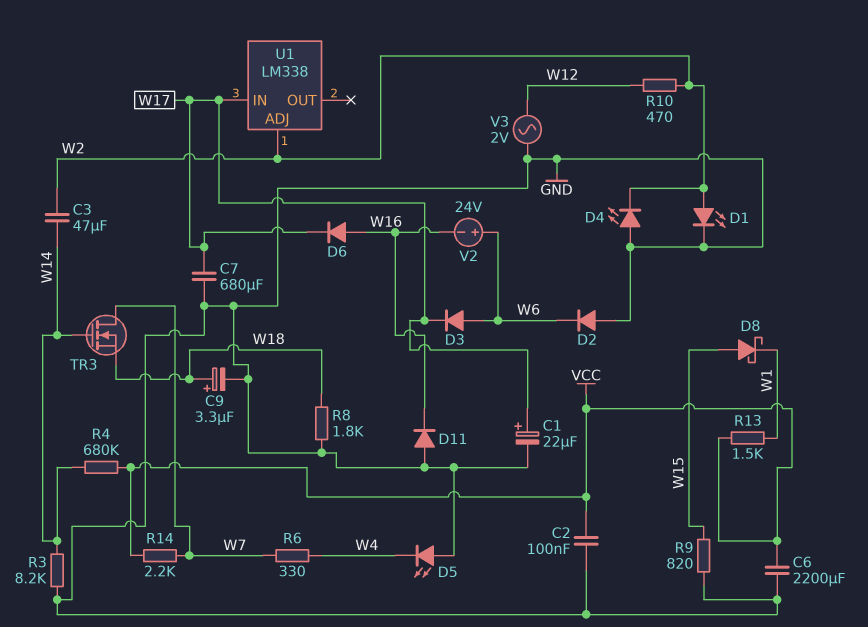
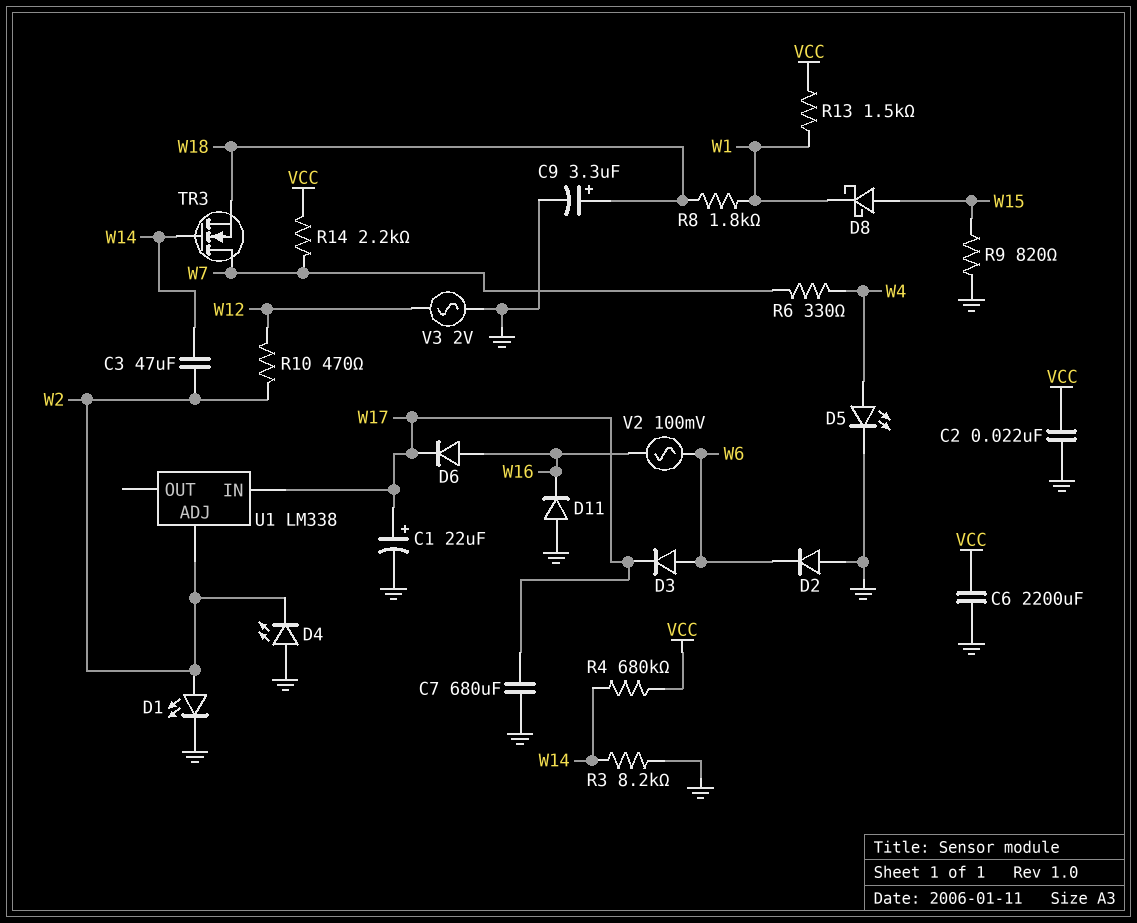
C2: 100nF (GND, VCC) -> 22nF (GND, VCC)
D5: LED (A GND, K W4) -> LED (A W4, K GND)
R8: 1.8k (GND, W18) -> 1.8k (W1, W18)
V2: 24V (plus W6, minus W16) -> AC 100mV (W6, W16)

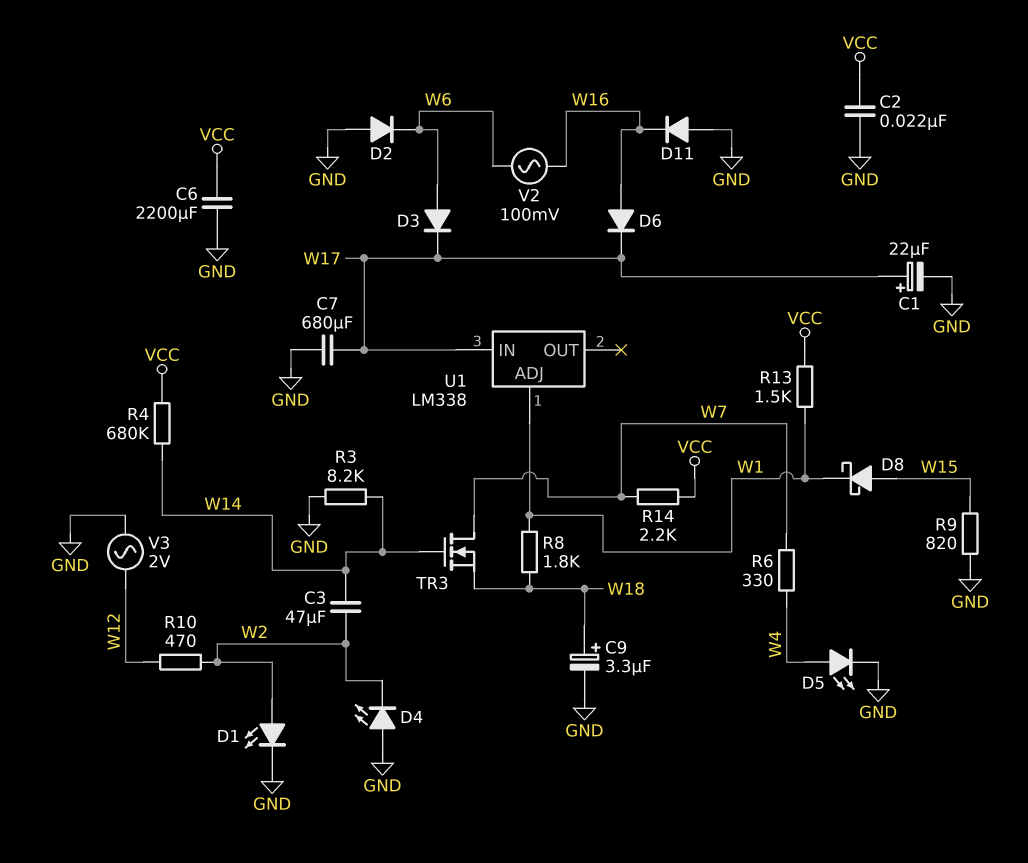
U1 pin ADJ: W2 -> W1

